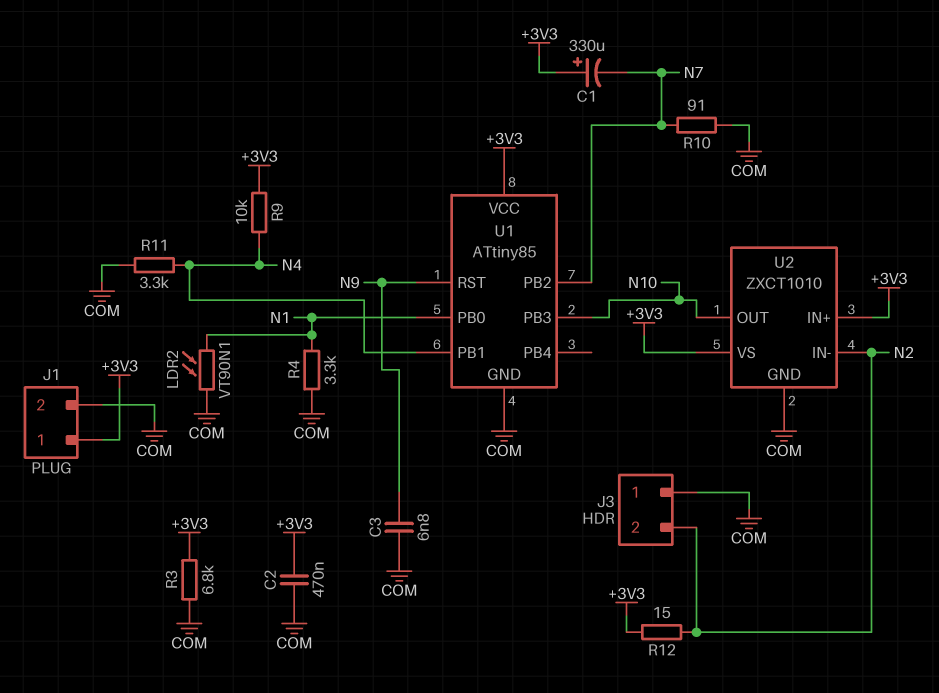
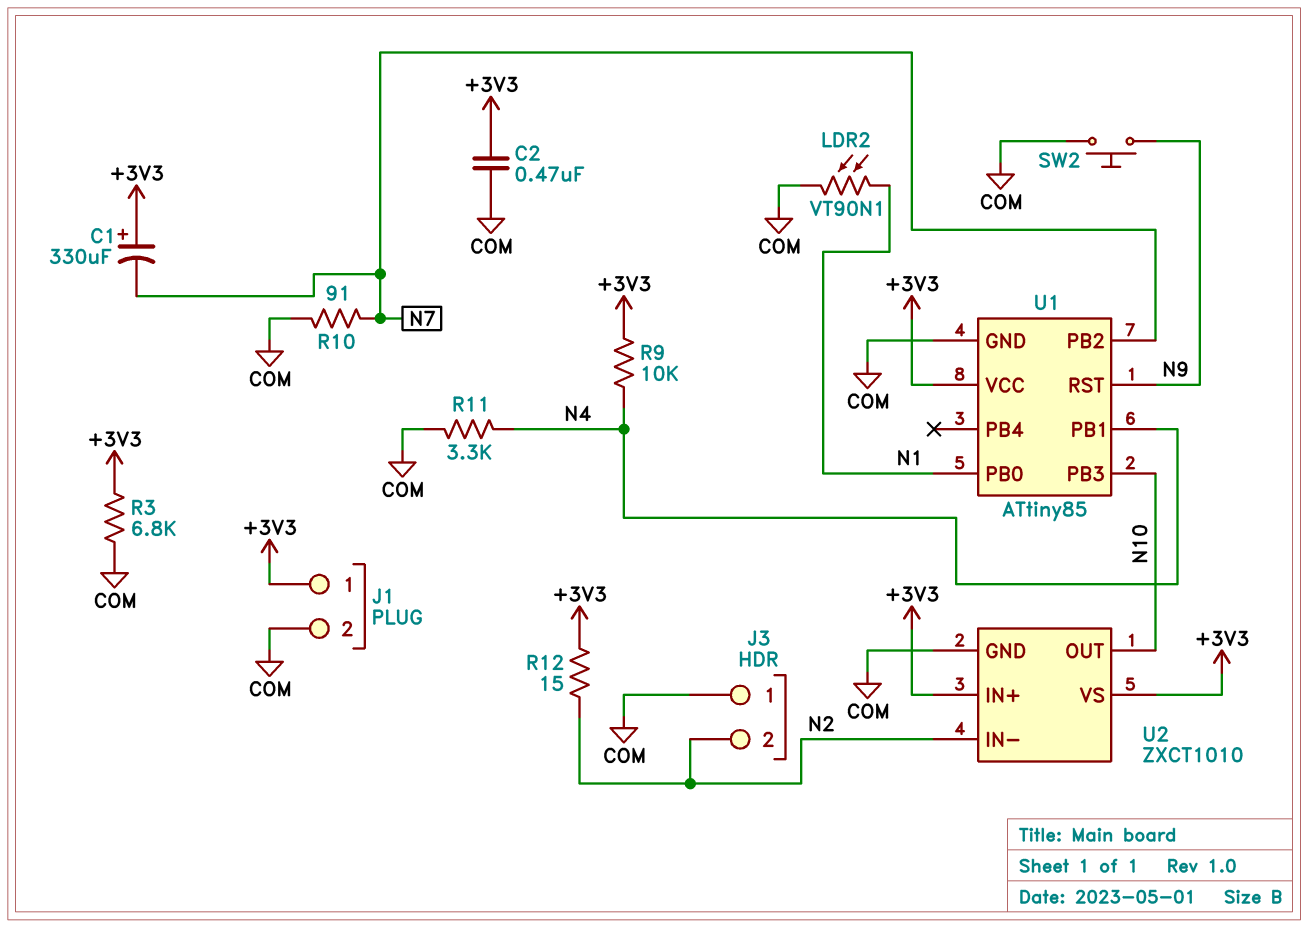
C3: 6.8nF (COM, N9) -> none
R4: 3.3k (COM, N1) -> none
SW2: none -> button (COM, N9)

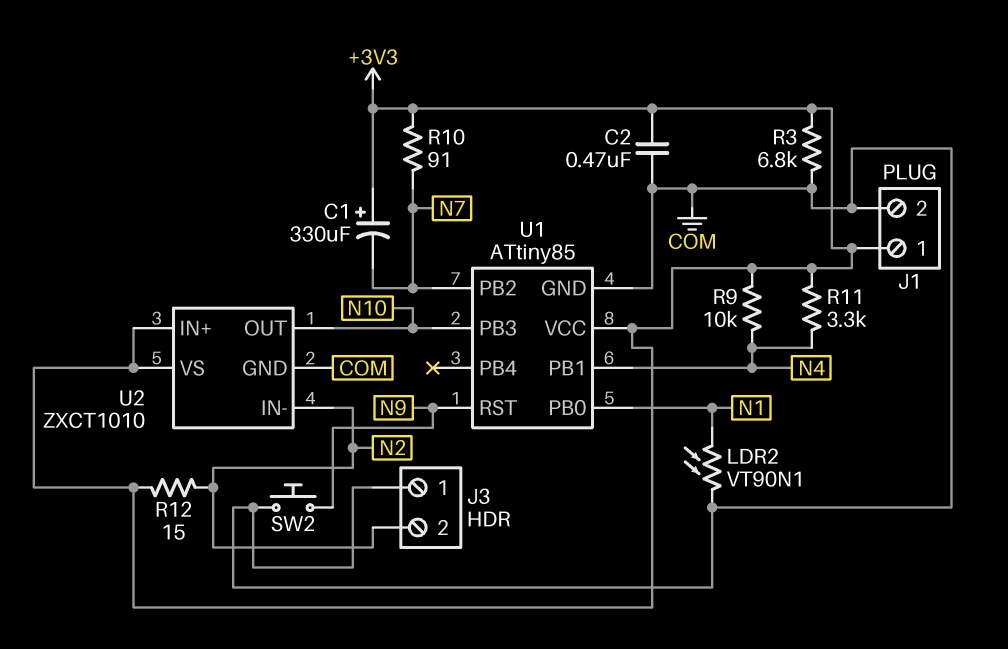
R10: 91 (COM, N7) -> 91 (+3V3, N7)
R11: 3.3k (COM, N4) -> 3.3k (+3V3, N4)

